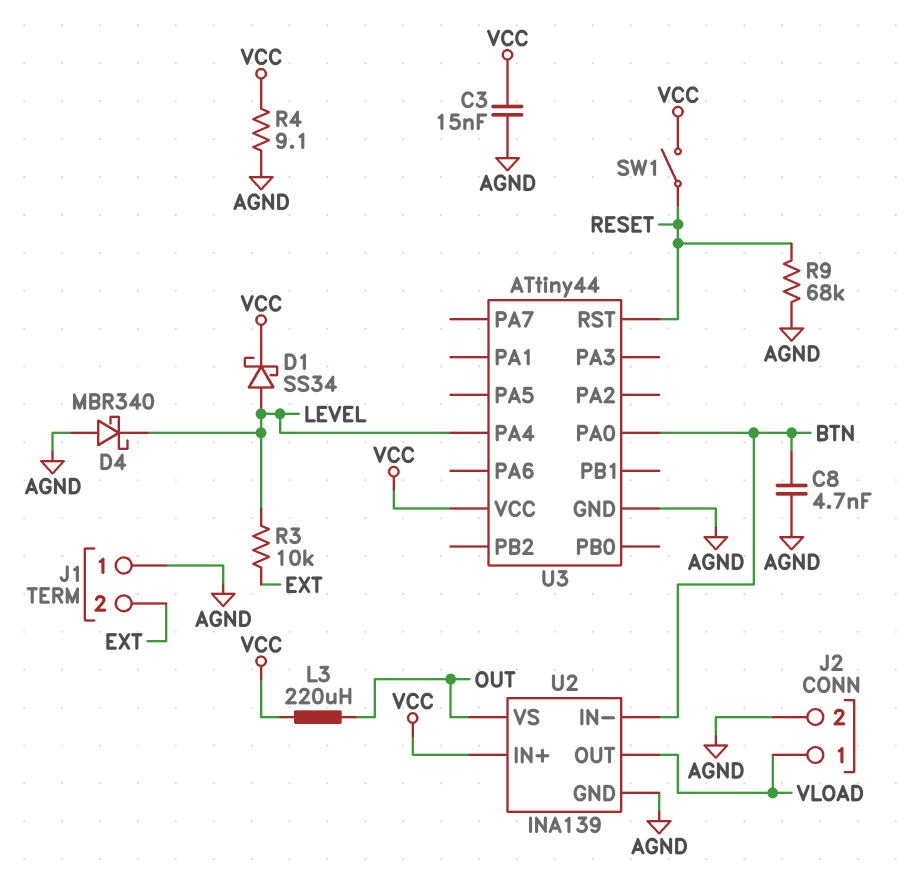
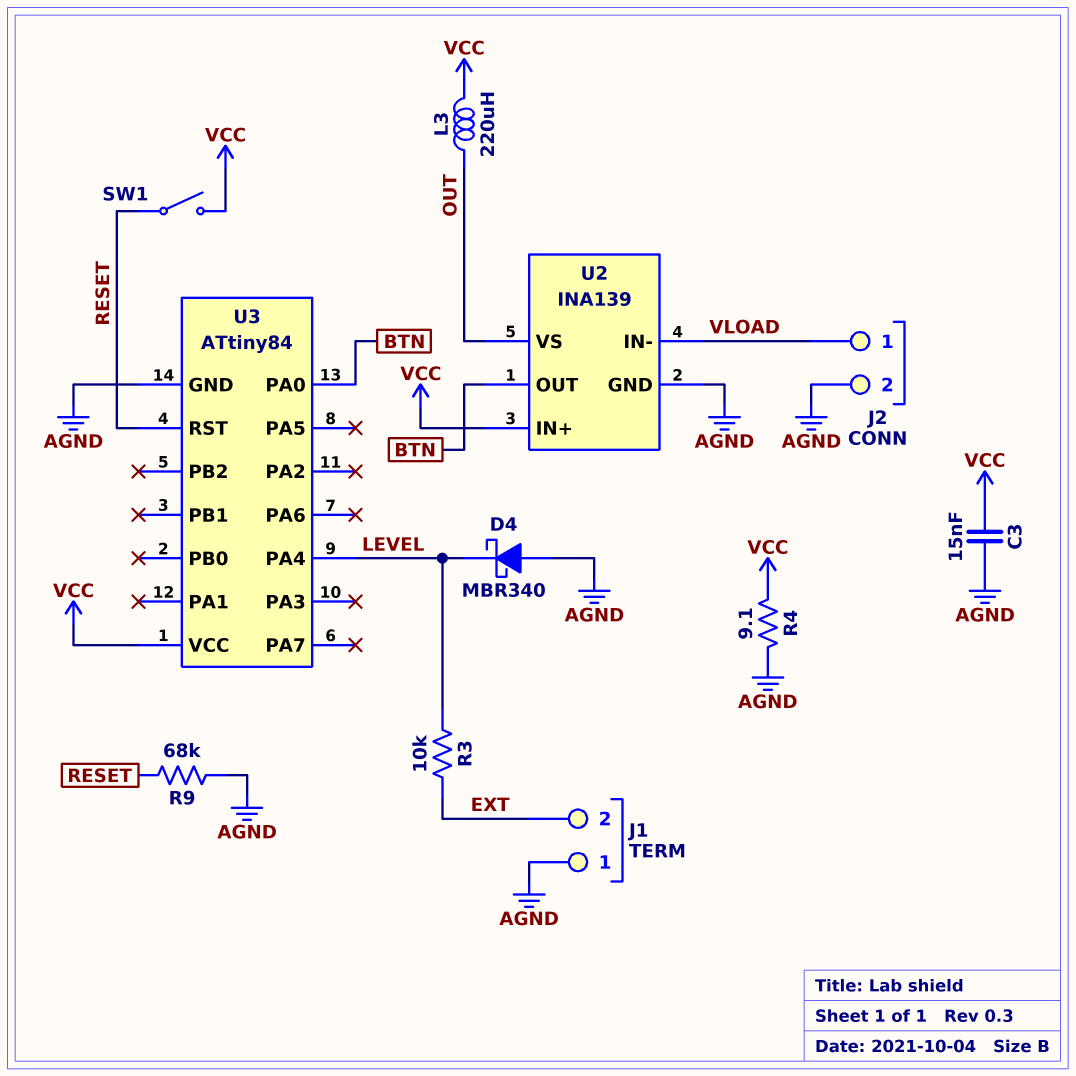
C8: 4.7nF (AGND, BTN) -> none
D1: schottky SS34 (A LEVEL, K VCC) -> none
U2 pin IN-: BTN -> VLOAD
U2 pin OUT: VLOAD -> BTN
U3: ATtiny44 -> ATtiny84

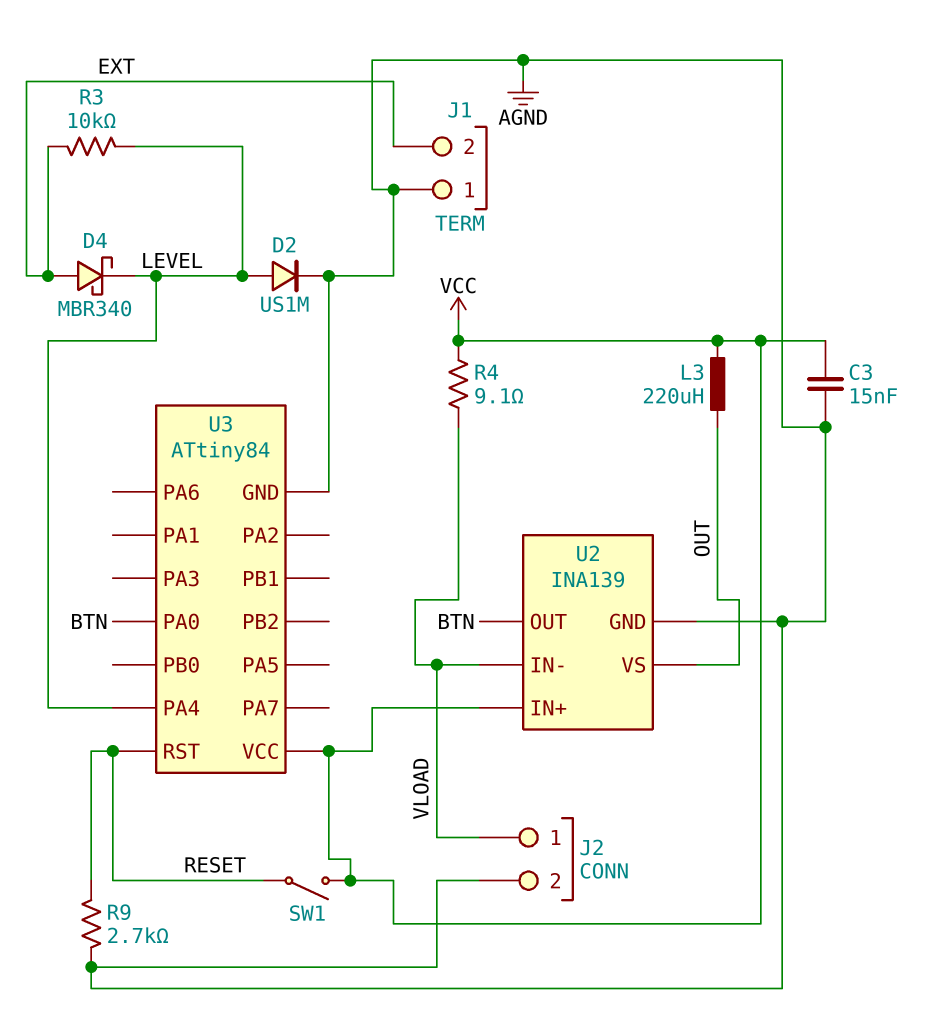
D2: none -> diode US1M (A LEVEL, K AGND)
D4: schottky MBR340 (A AGND, K LEVEL) -> schottky MBR340 (A EXT, K LEVEL)
R4: 9.1 (AGND, VCC) -> 9.1 (VCC, VLOAD)
R9: 68k (AGND, RESET) -> 2.7k (AGND, RESET)

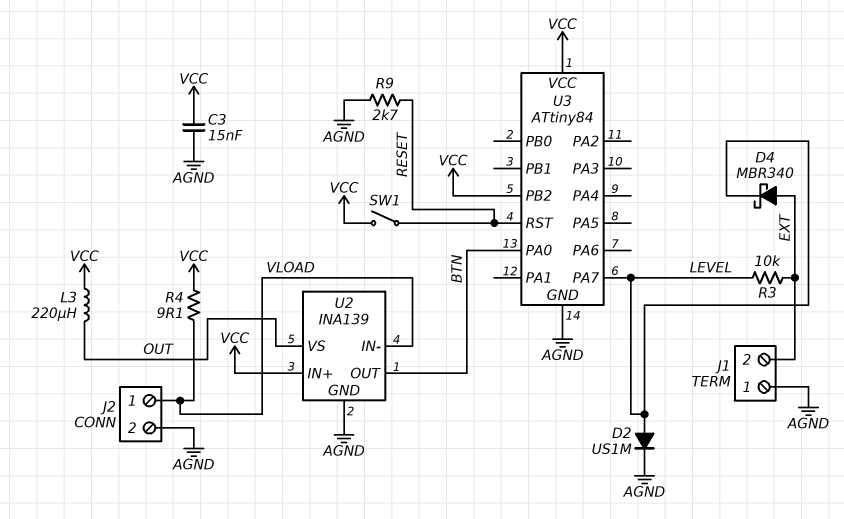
U3 pin PA4: LEVEL -> none
U3 pin PA7: none -> LEVEL
U3 pin PB2: none -> VCC

